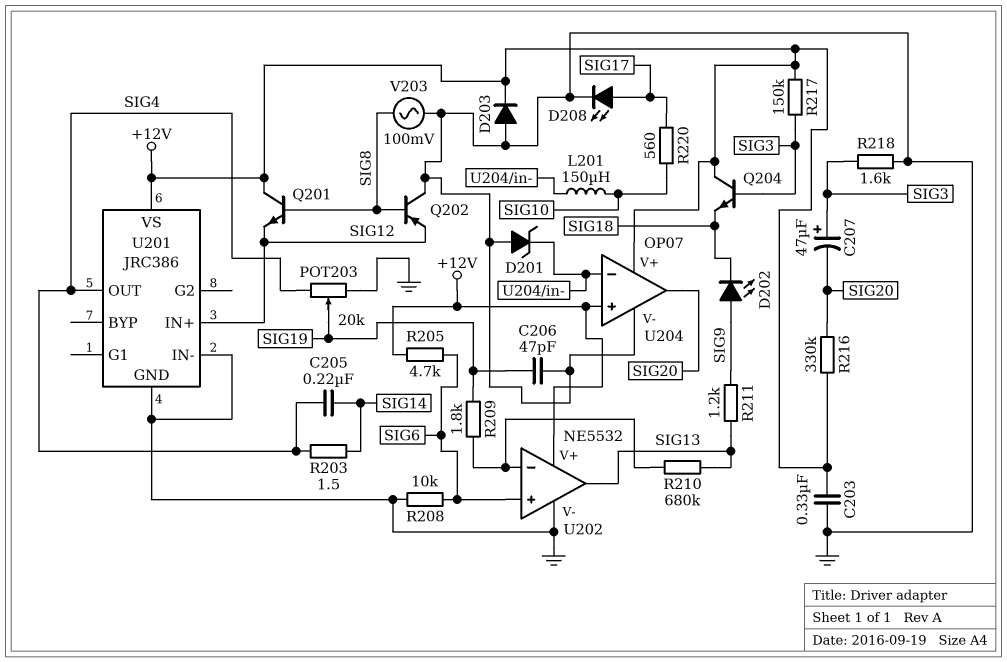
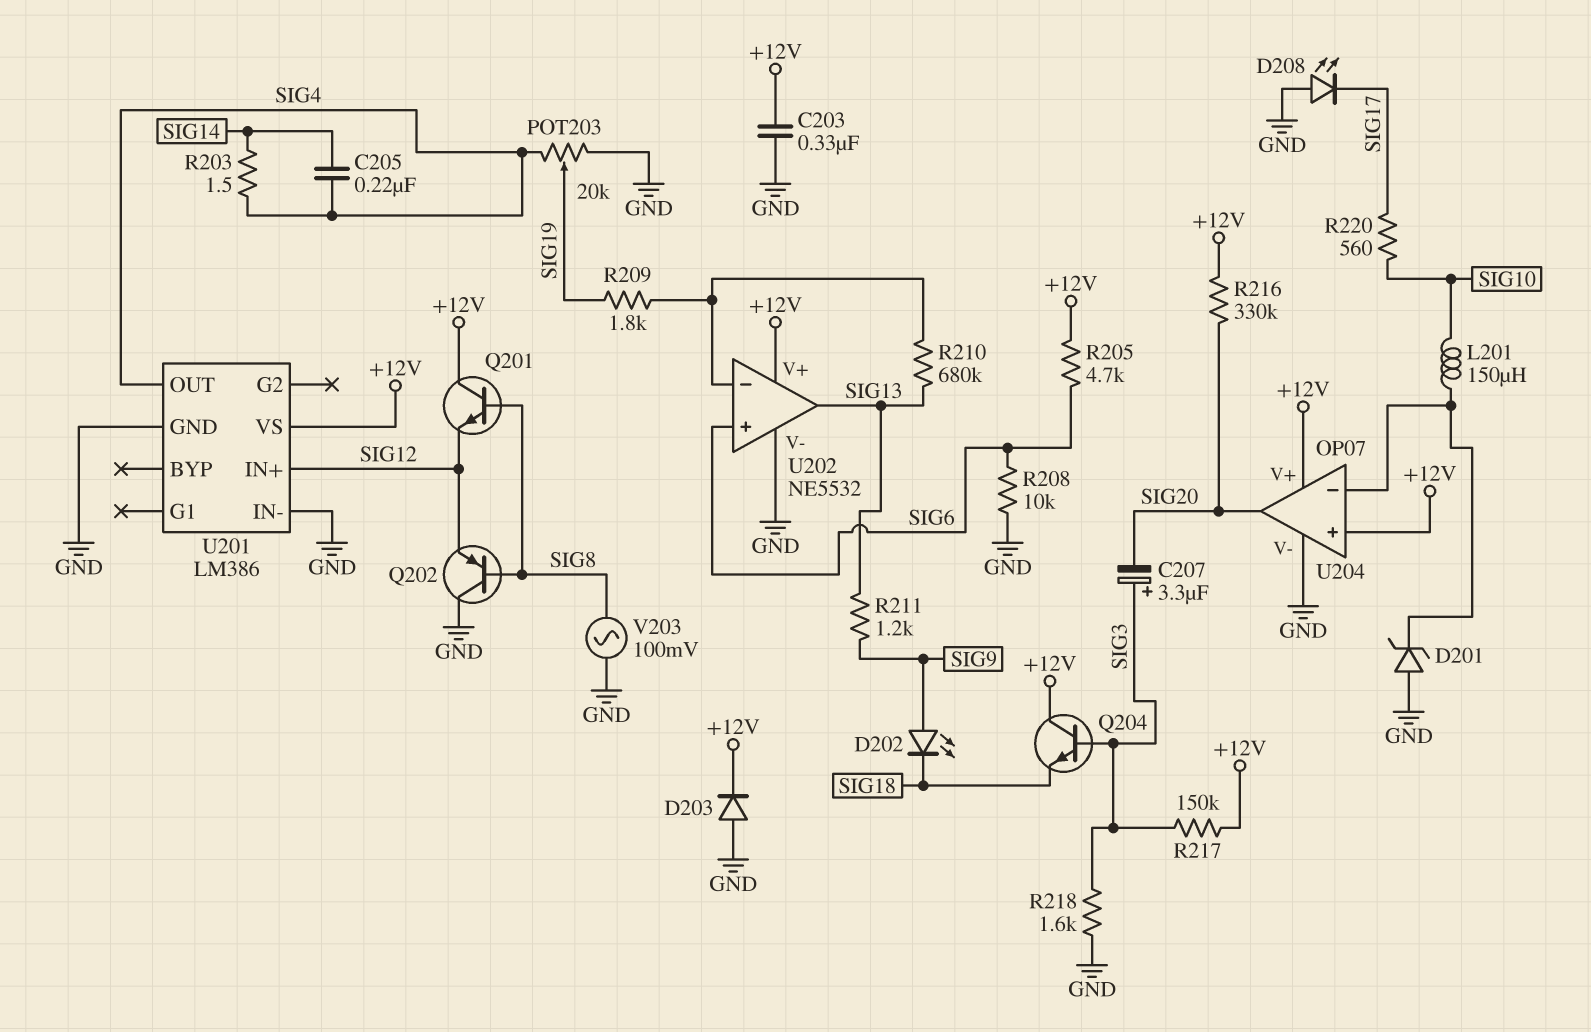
C206: 47pF (GND, SIG19) -> none
C207: 47uF (plus SIG3, minus SIG20) -> 3.3uF (plus SIG3, minus SIG20)
D208: LED (A SIG17, K GND) -> LED (A GND, K SIG17)
U201: JRC386 -> LM386

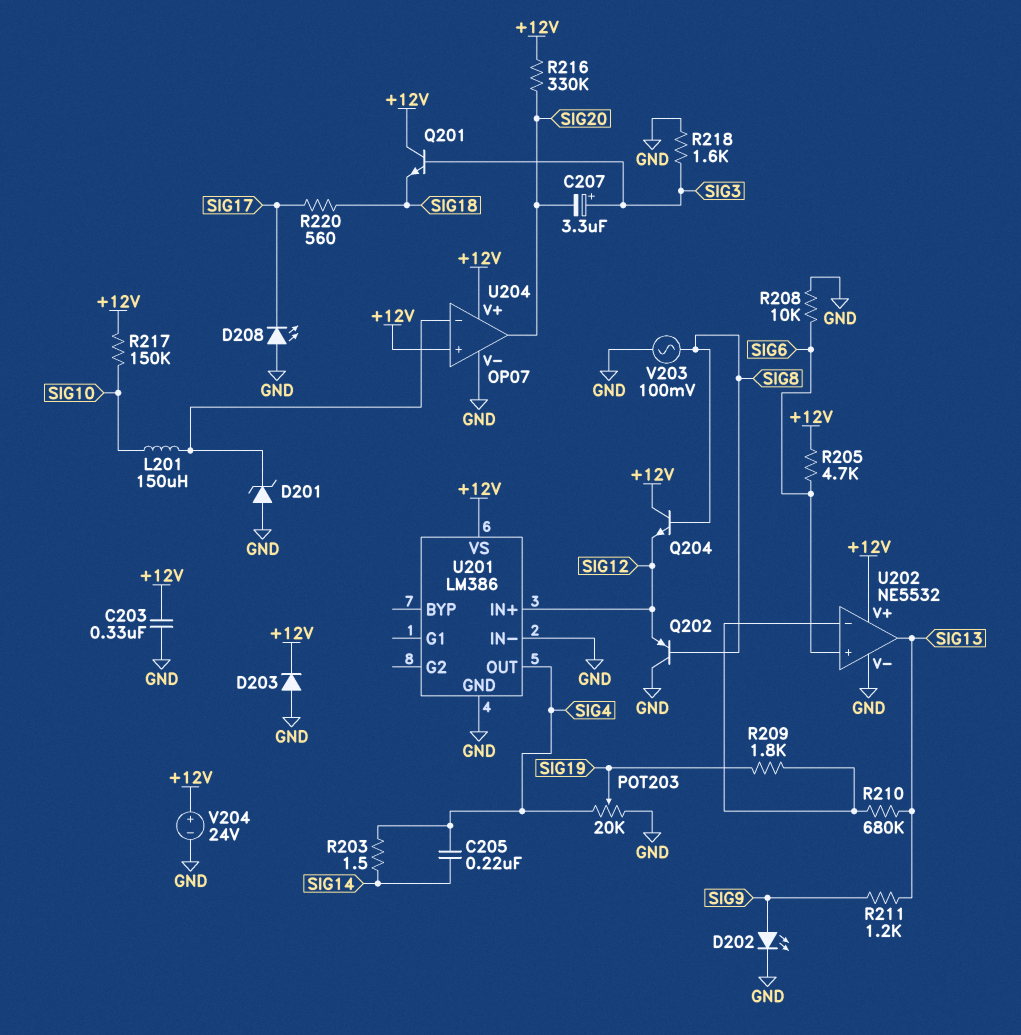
D202: LED (A SIG9, K SIG18) -> LED (A SIG9, K GND)
Q201: NPN (B SIG8, C +12V, E SIG12) -> NPN (B SIG3, C +12V, E SIG18)
Q204: NPN (B SIG3, C +12V, E SIG18) -> NPN (B SIG8, C +12V, E SIG12)
R217: 150k (+12V, SIG3) -> 150k (+12V, SIG10)
R220: 560 (SIG10, SIG17) -> 560 (SIG17, SIG18)
V204: none -> 24V (plus +12V, minus GND)

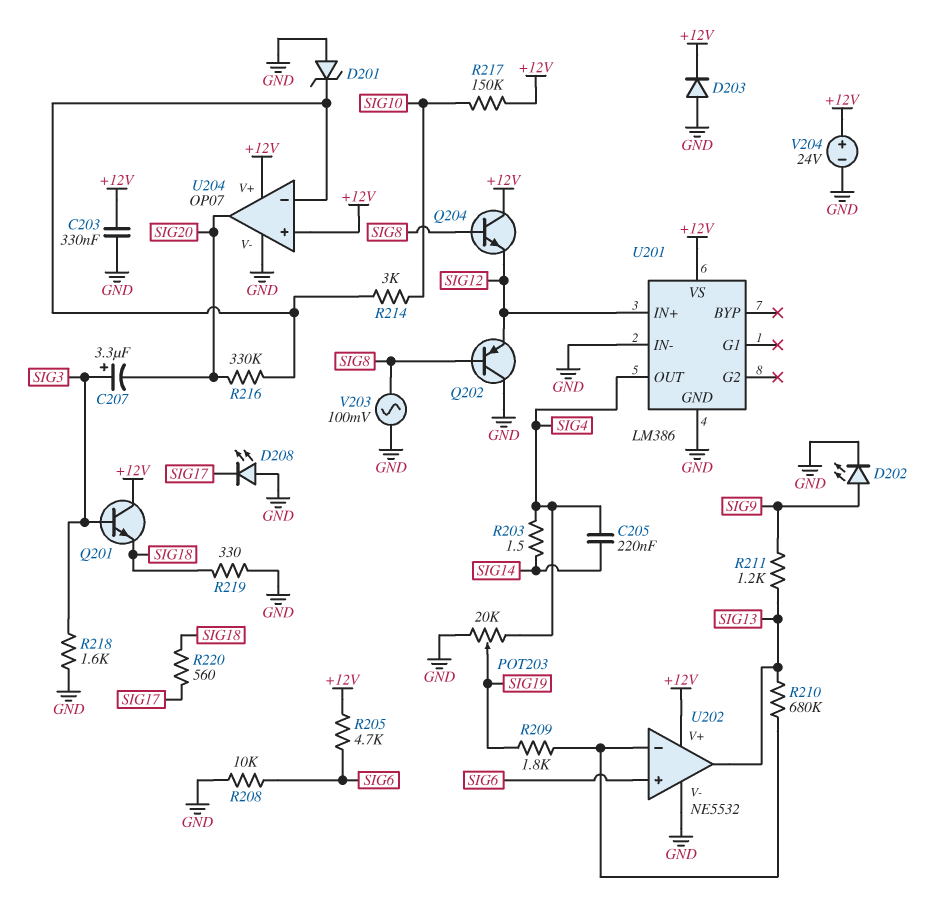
L201: 150uH (SIG10, U204/in-) -> none
R214: none -> 3k (SIG10, U204/in-)
R216: 330k (+12V, SIG20) -> 330k (SIG20, U204/in-)
R219: none -> 330 (GND, SIG18)

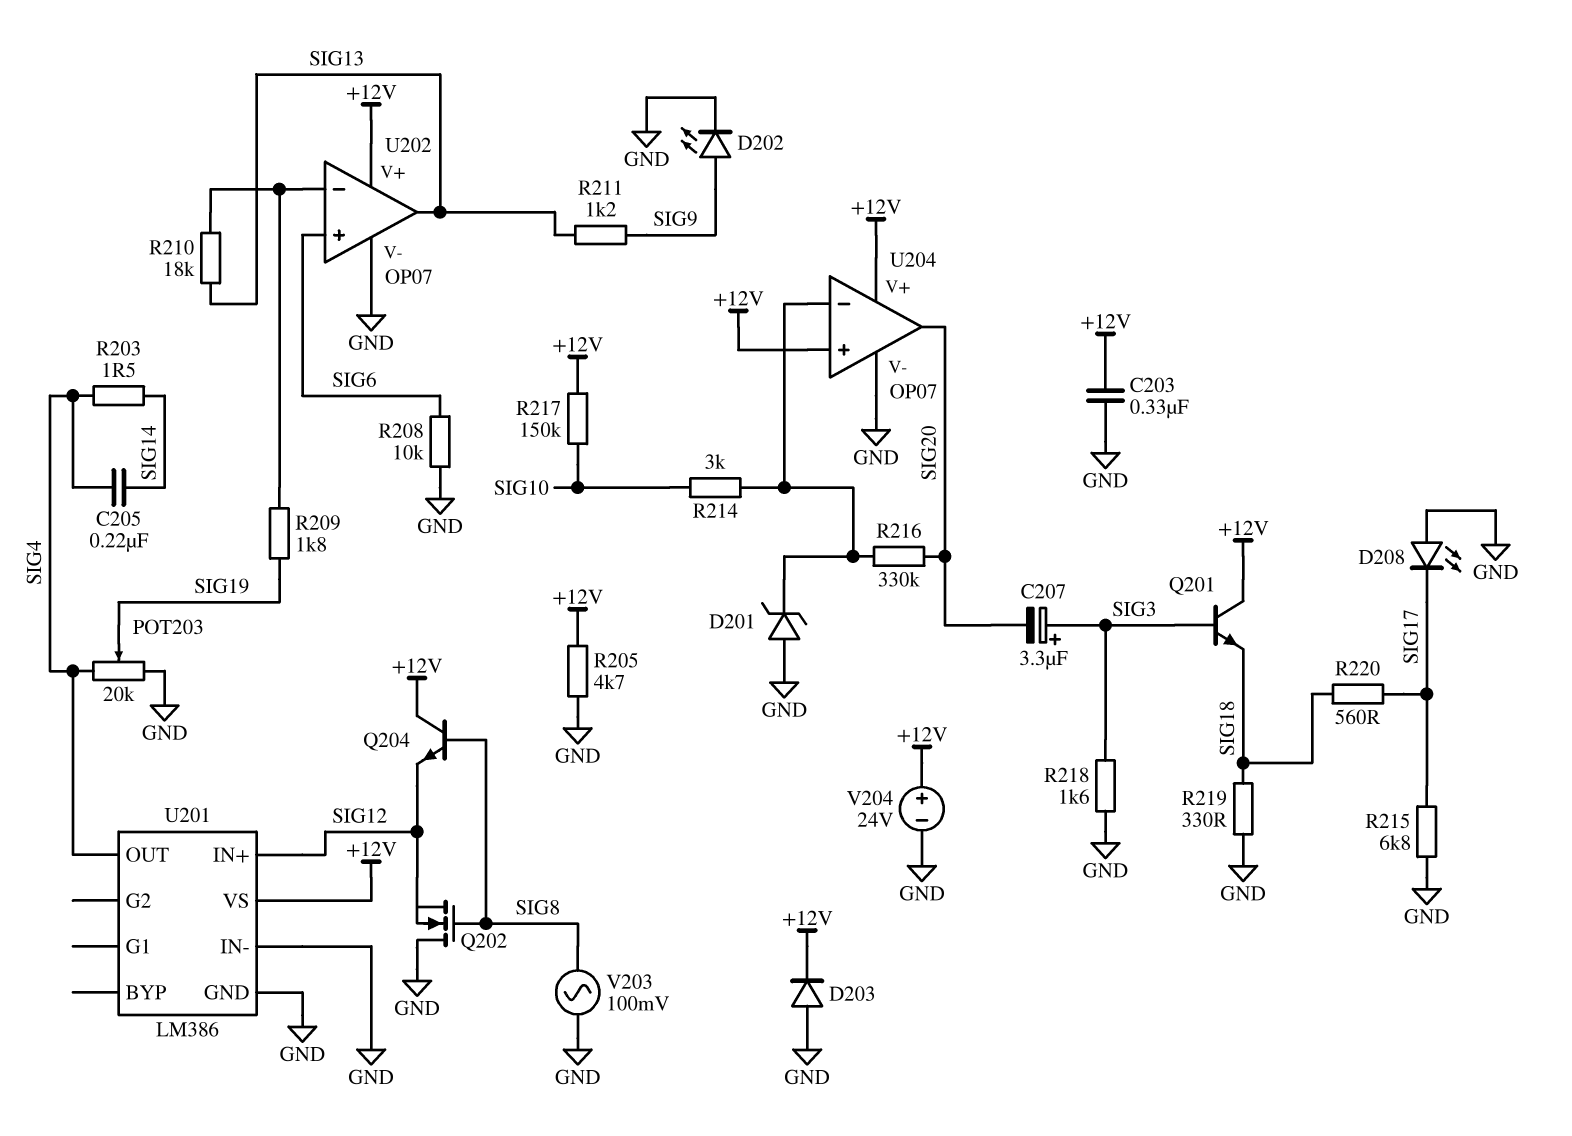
Q202: PNP (B SIG8, C GND, E SIG12) -> NMOS (G SIG8, D GND, S SIG12)
R205: 4.7k (+12V, SIG6) -> 4.7k (+12V, GND)
R210: 680k (SIG13, U202/in-) -> 18k (SIG13, U202/in-)
R215: none -> 6.8k (GND, SIG17)
U202: NE5532 -> OP07

